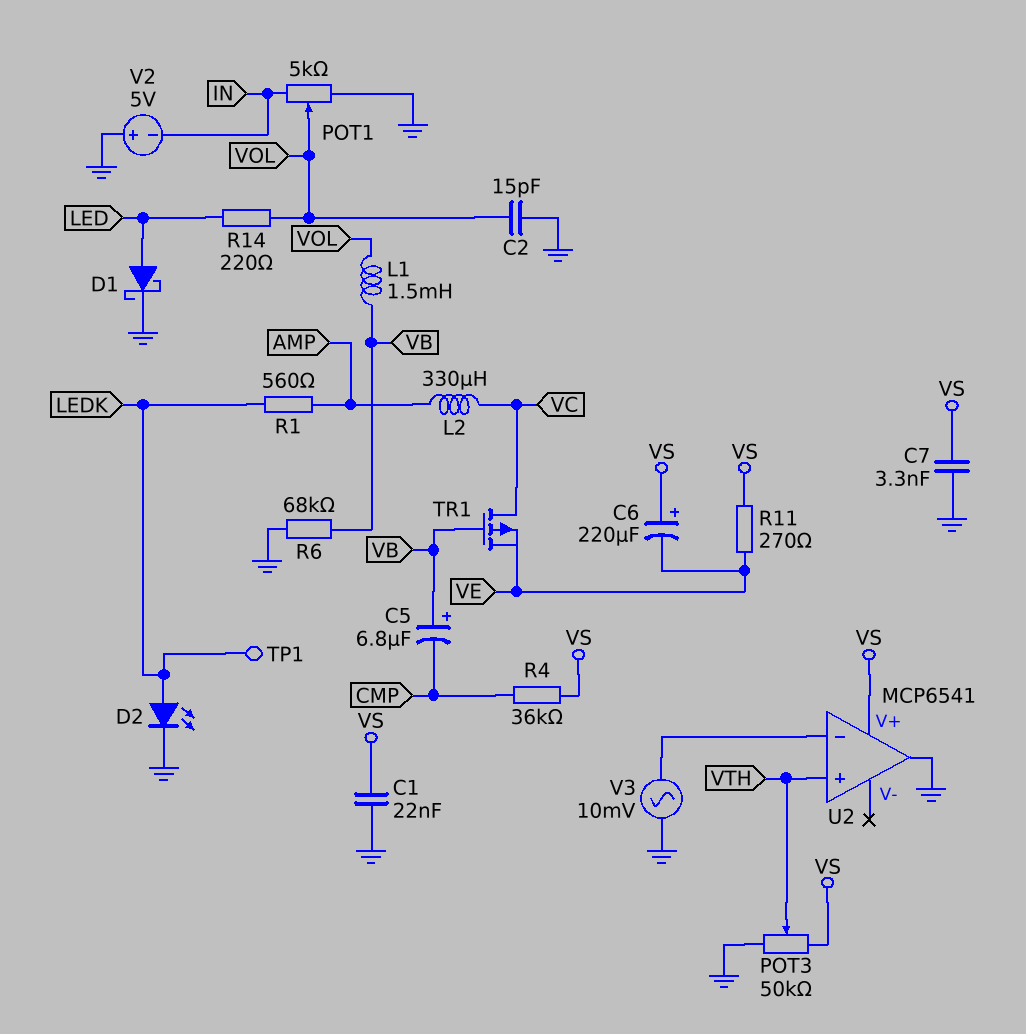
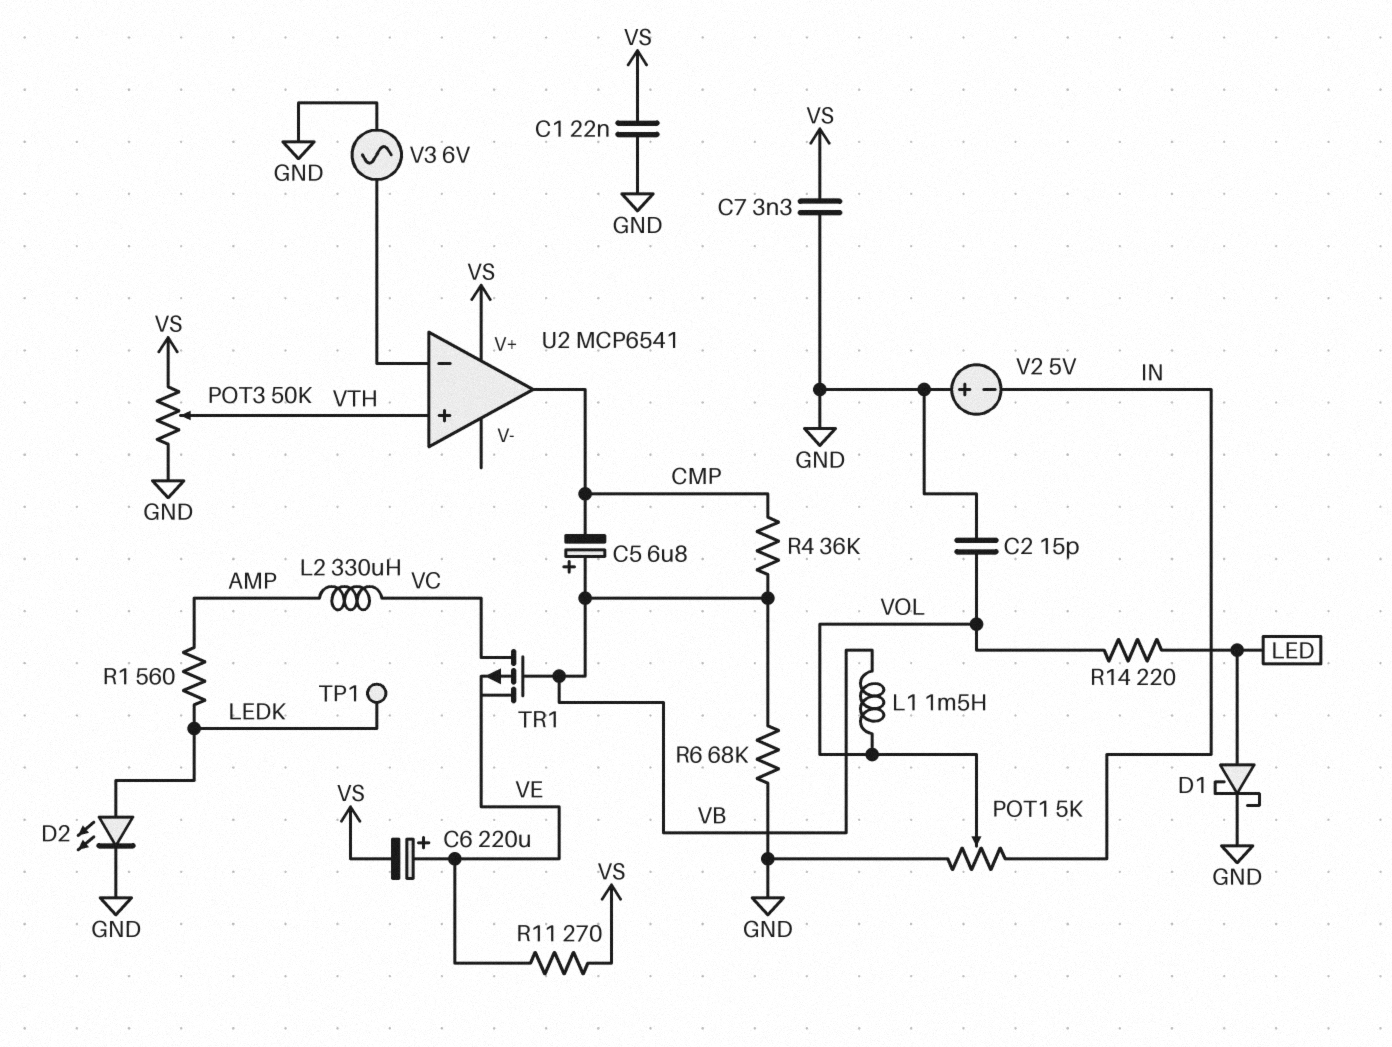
C6: 220uF (plus VS, minus VE) -> 220uF (plus VE, minus VS)
R4: 36k (CMP, VS) -> 36k (CMP, VB)
U2 pin out: GND -> CMP
V3: AC 10mV (GND, U2/in-) -> AC 6V (GND, U2/in-)

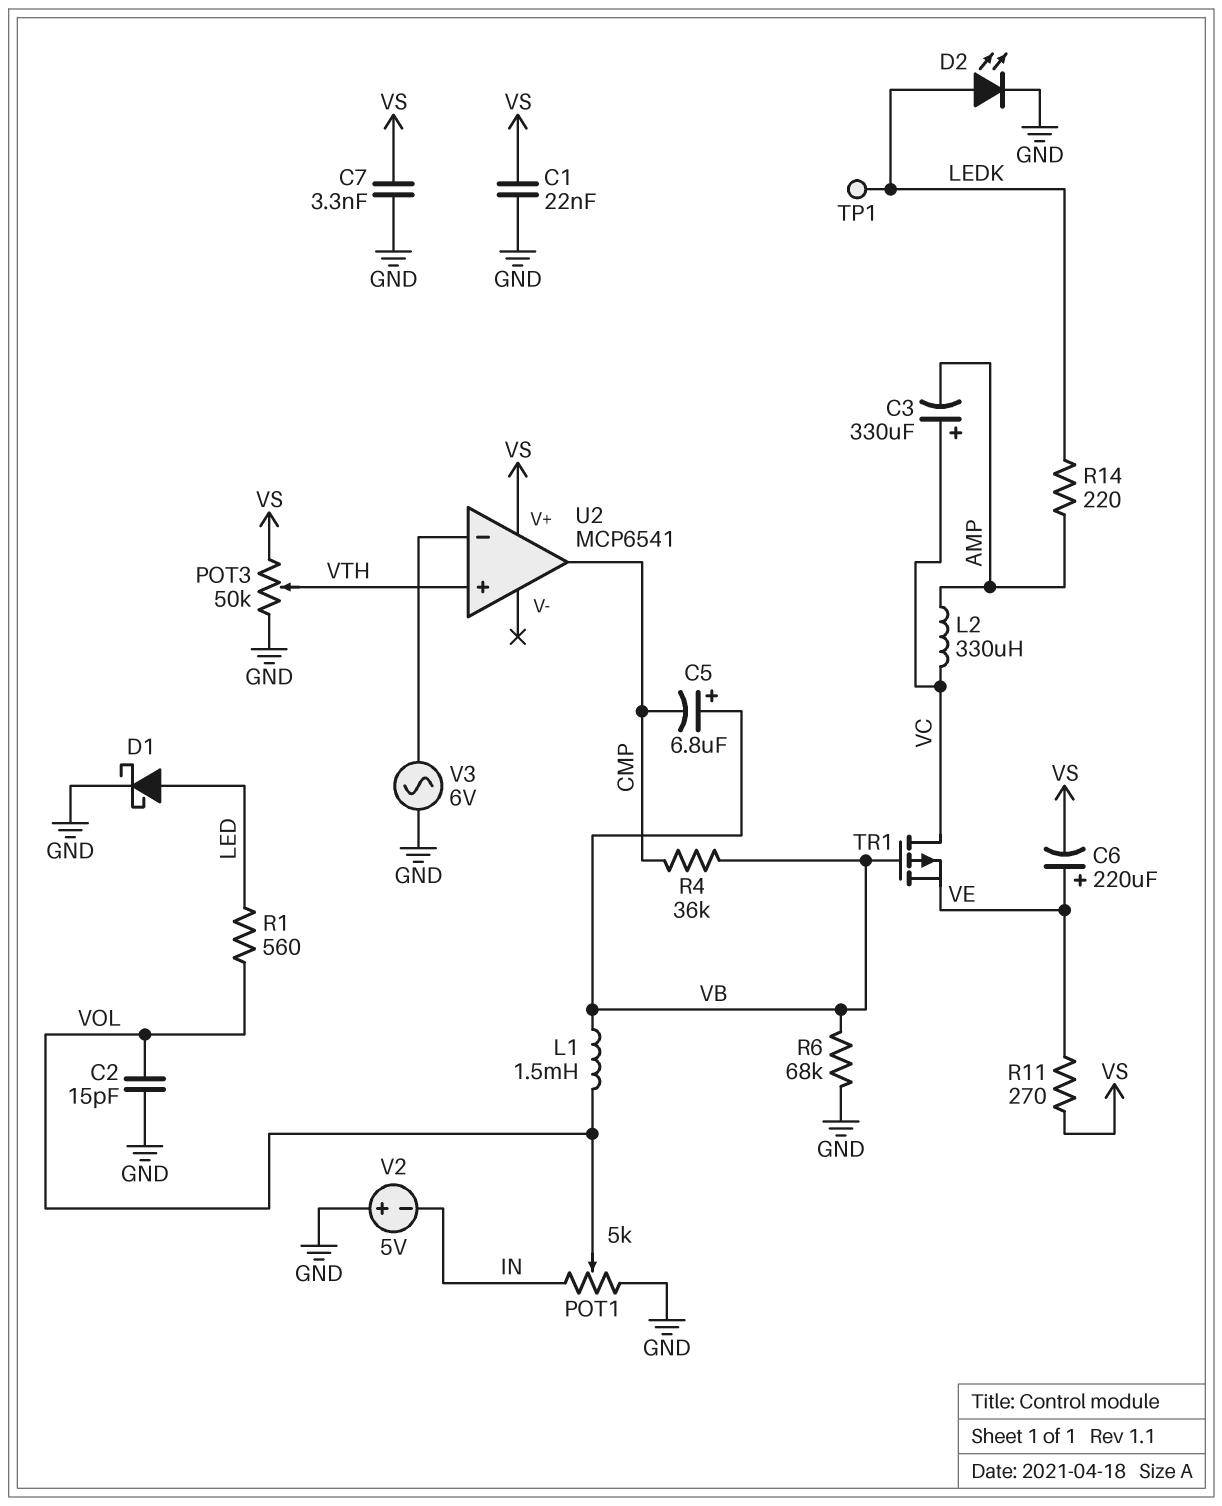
C3: none -> 330uF (plus VC, minus AMP)
R1: 560 (AMP, LEDK) -> 560 (LED, VOL)
R14: 220 (LED, VOL) -> 220 (AMP, LEDK)

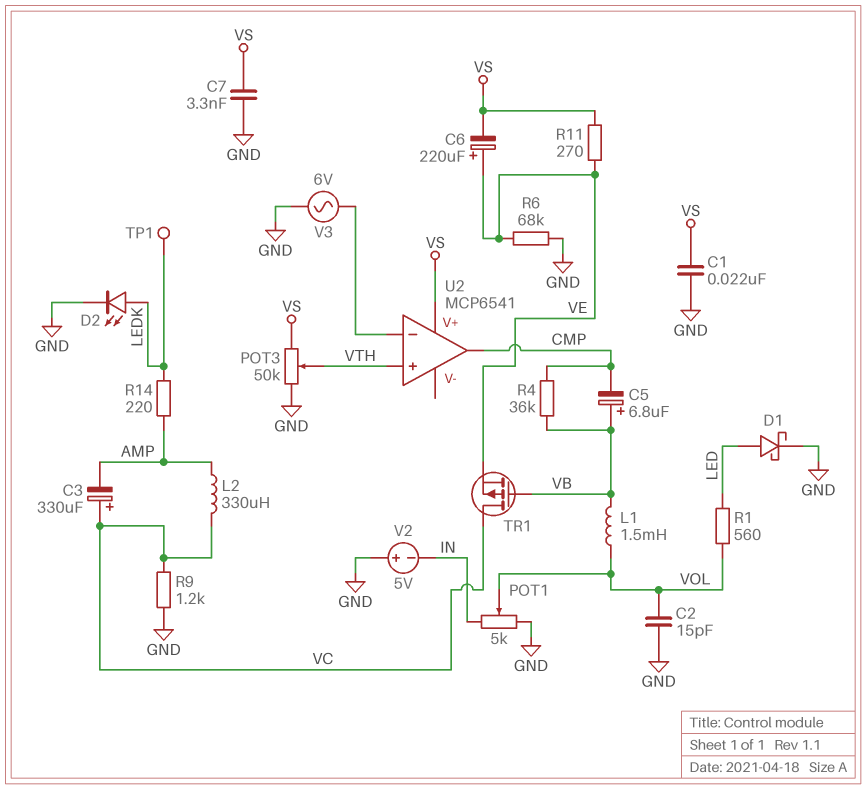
R6: 68k (GND, VB) -> 68k (GND, VE)
R9: none -> 1.2k (GND, VC)

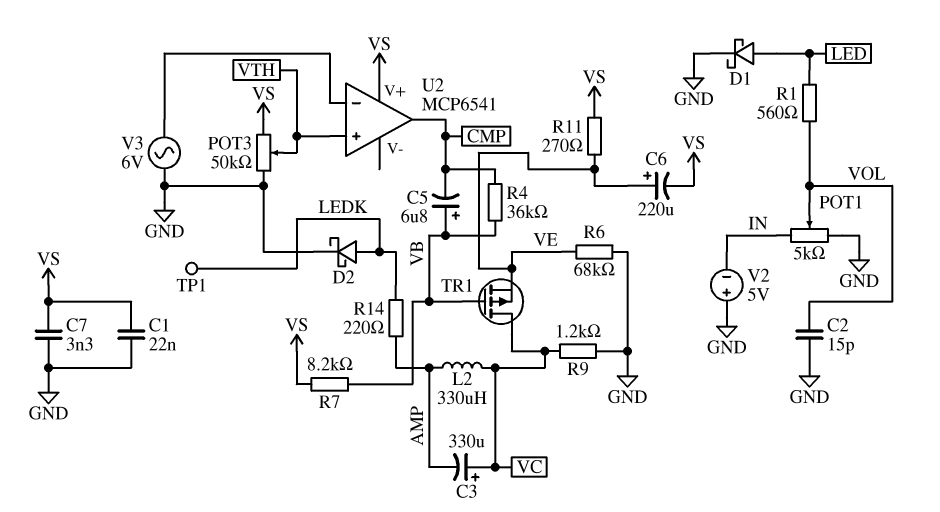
D2: LED (A LEDK, K GND) -> schottky (A LEDK, K GND)
L1: 1.5mH (VB, VOL) -> none
R7: none -> 8.2k (VB, VS)

